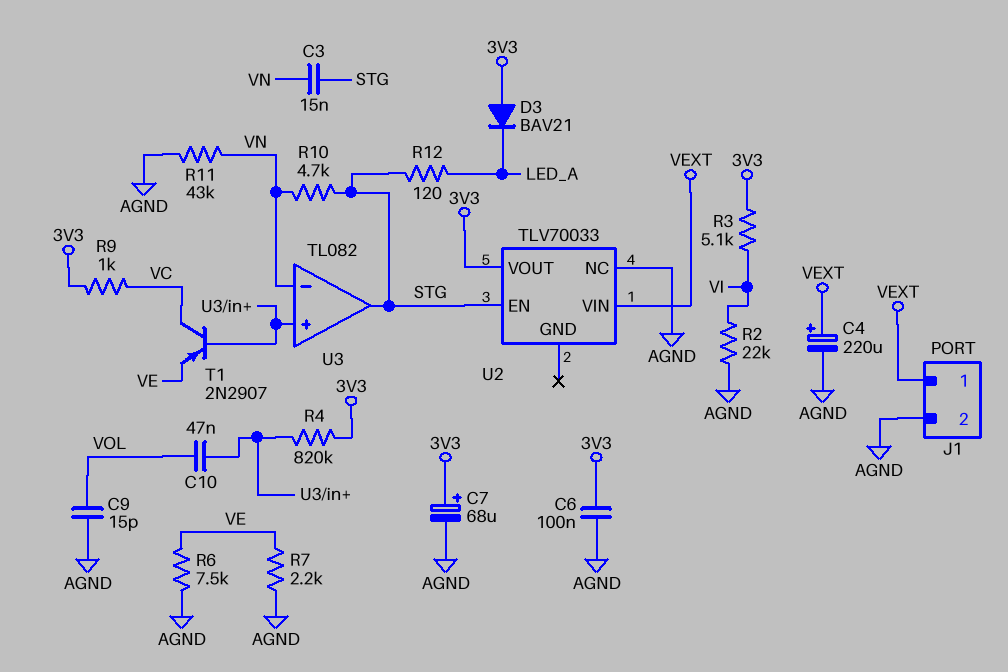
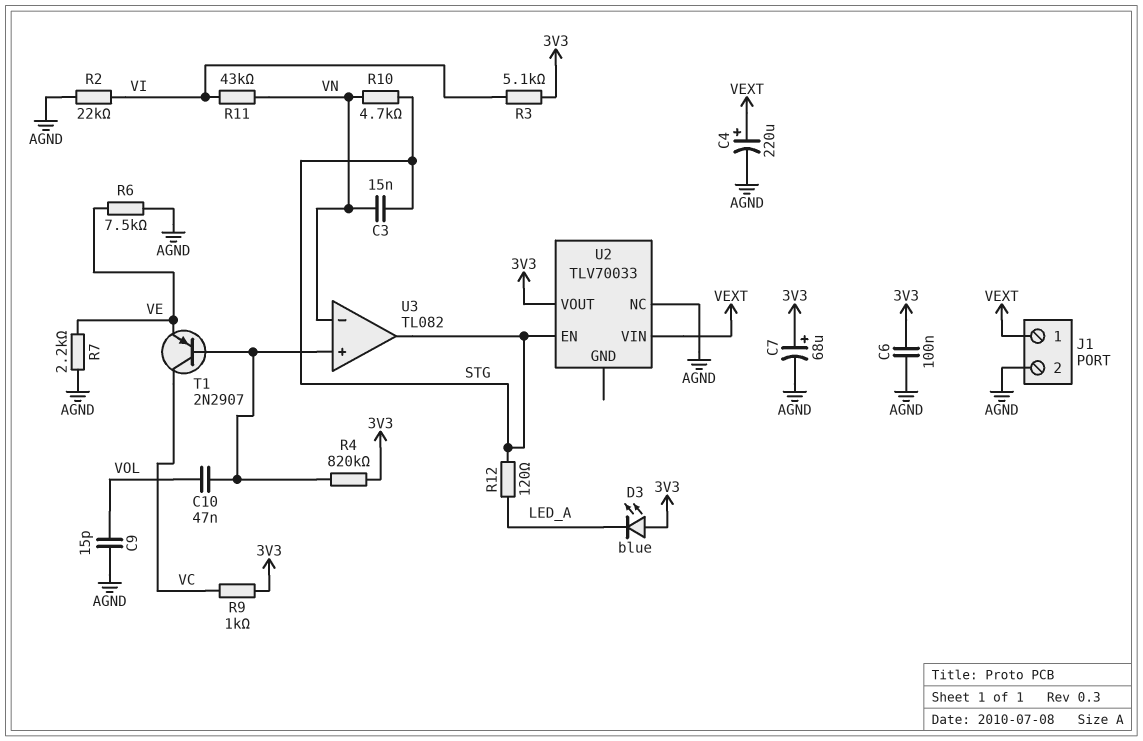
D3: diode BAV21 (A 3V3, K LED_A) -> LED blue (A 3V3, K LED_A)
R11: 43k (AGND, VN) -> 43k (VI, VN)

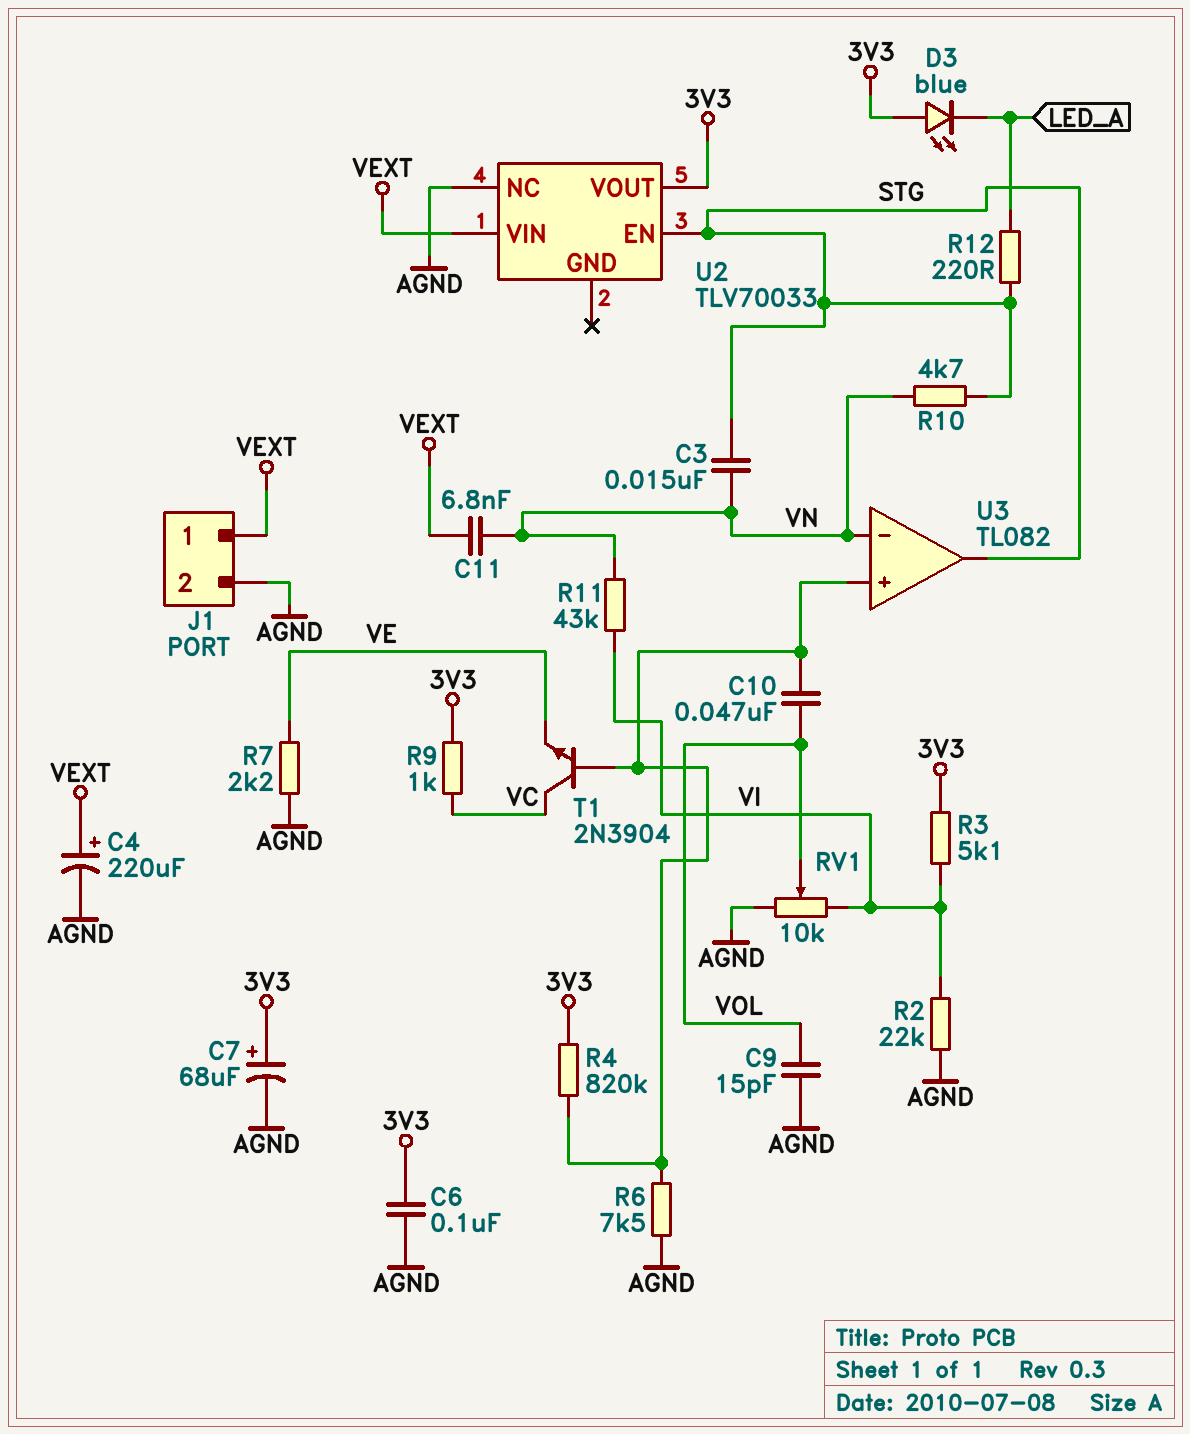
C11: none -> 6.8nF (VEXT, VN)
R6: 7.5k (AGND, VE) -> 7.5k (AGND, U3/in+)
R12: 120 (LED_A, STG) -> 220 (LED_A, STG)
RV1: none -> 10k (AGND, VI, wiper VOL)
T1: PNP 2N2907 (B U3/in+, C VC, E VE) -> NPN 2N3904 (B U3/in+, C VC, E VE)

